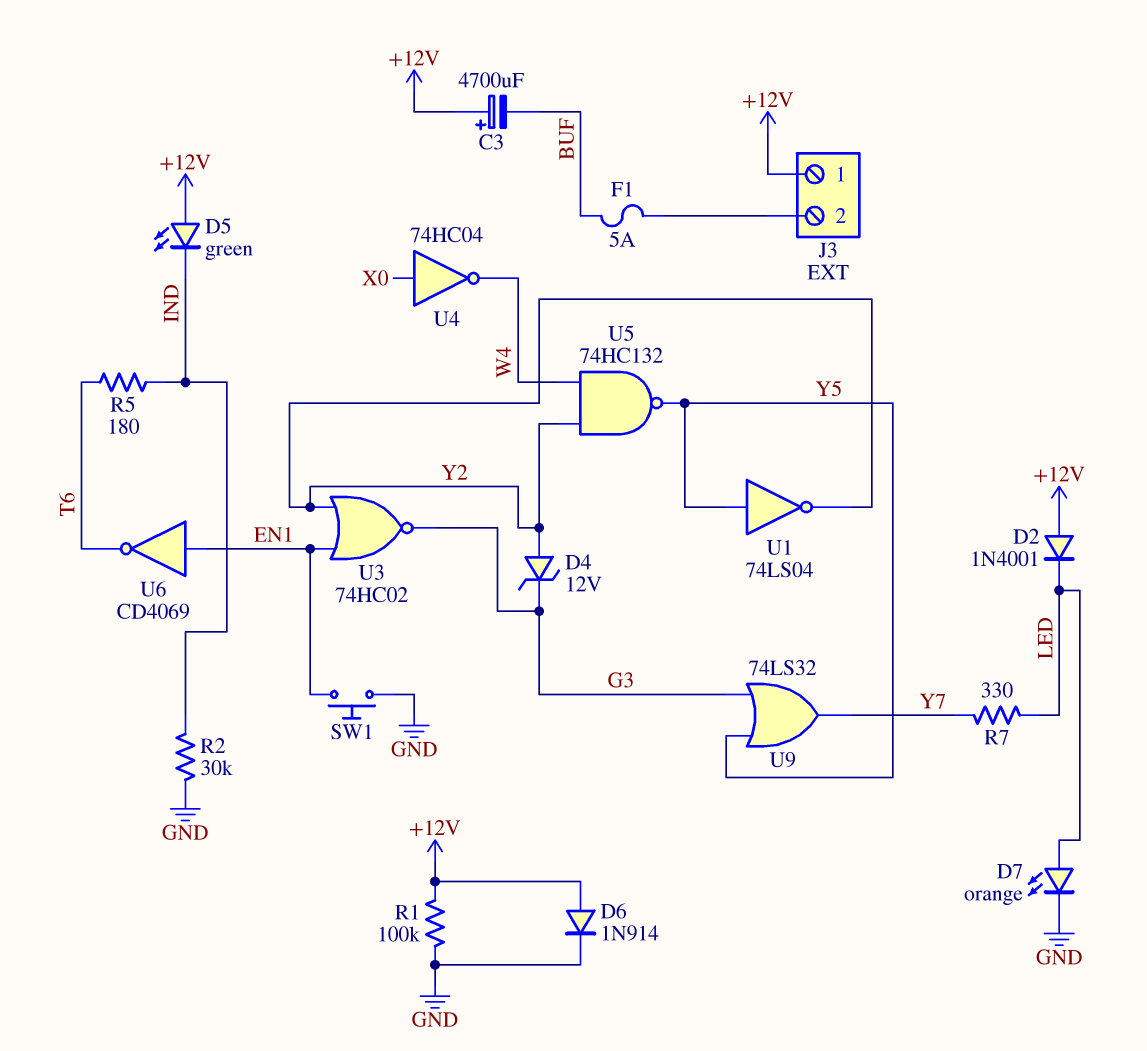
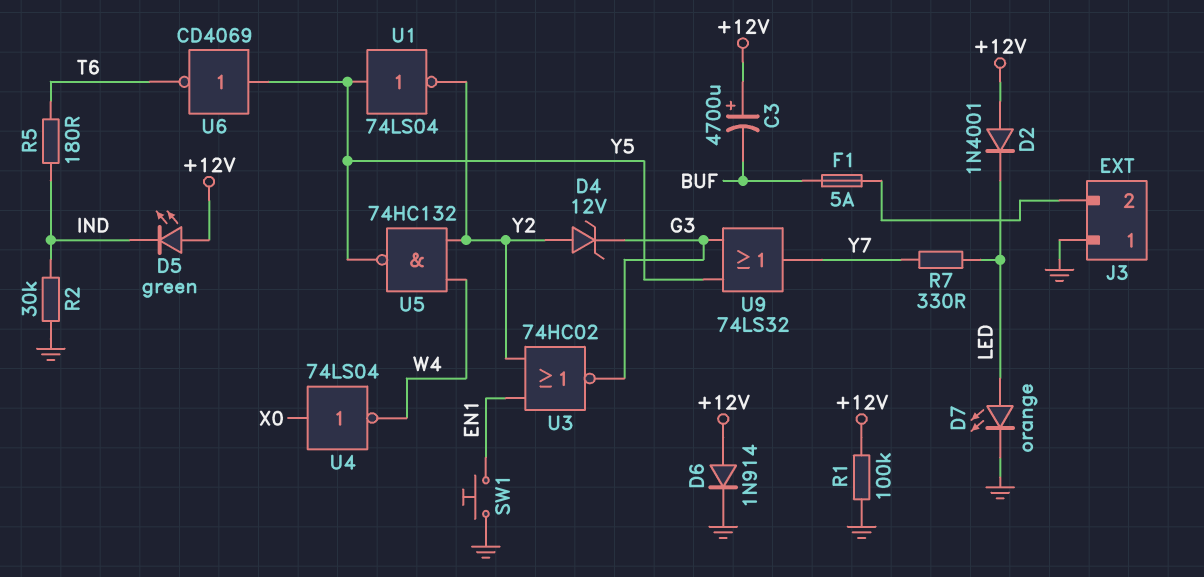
J3 pin 1: +12V -> GND
U4: NOT 74HC04 (in X0, out W4) -> NOT 74LS04 (in X0, out W4)
U6: NOT CD4069 (in EN1, out T6) -> NOT CD4069 (in Y5, out T6)

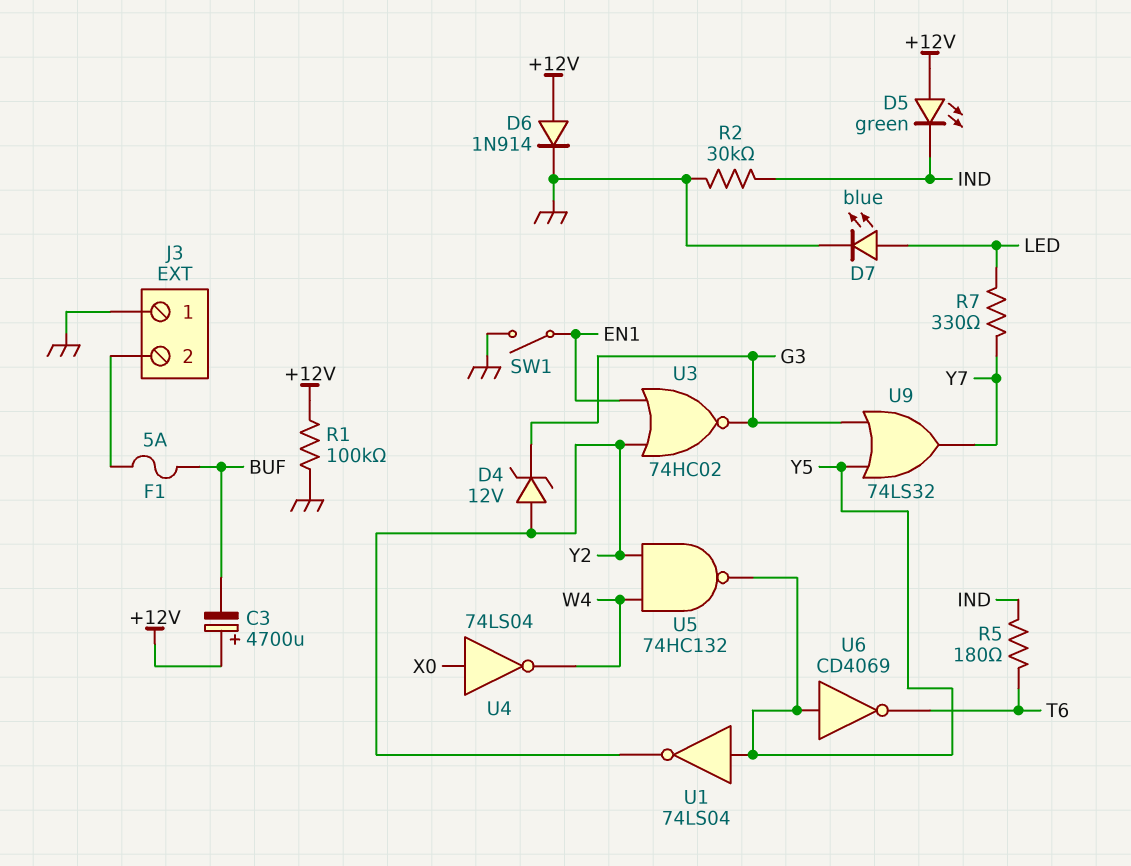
D2: diode 1N4001 (A +12V, K LED) -> none
D7: LED orange (A LED, K GND) -> LED blue (A LED, K GND)
SW1: button (EN1, GND) -> switch (EN1, GND)

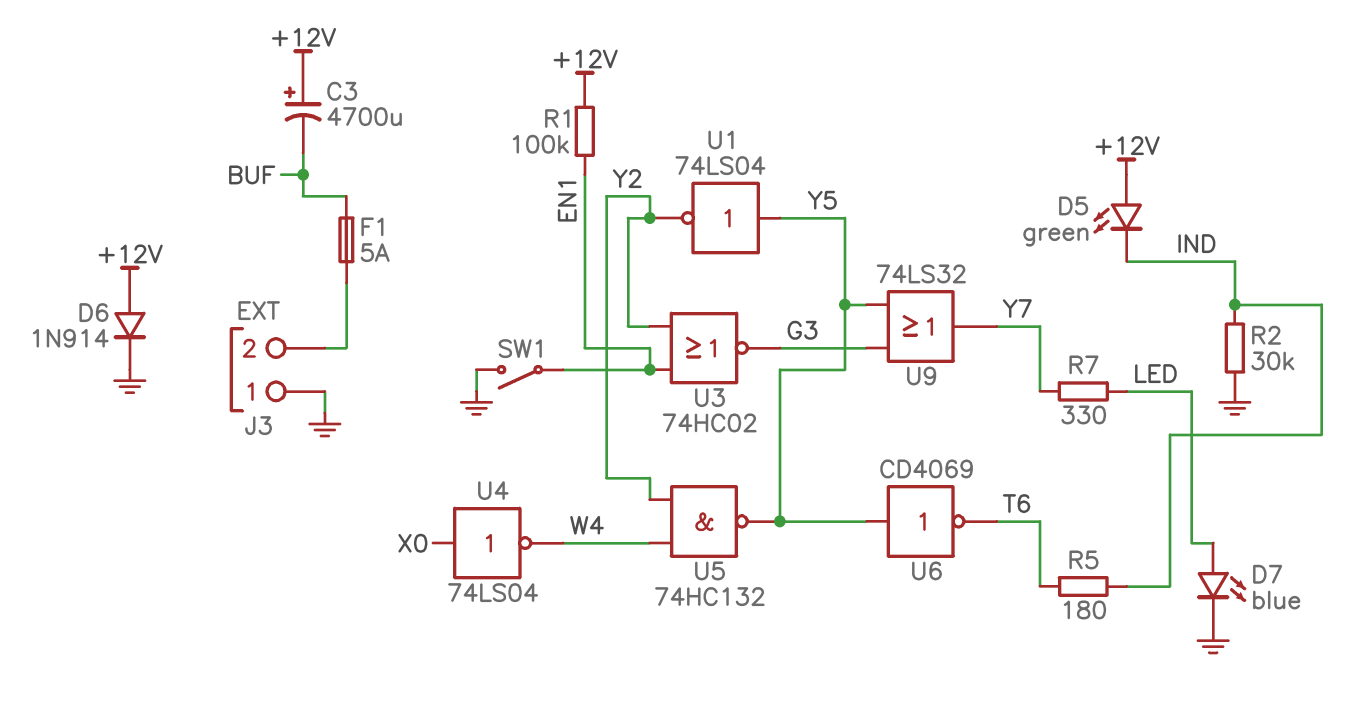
D4: zener 12V (A Y2, K G3) -> none
R1: 100k (+12V, GND) -> 100k (+12V, EN1)

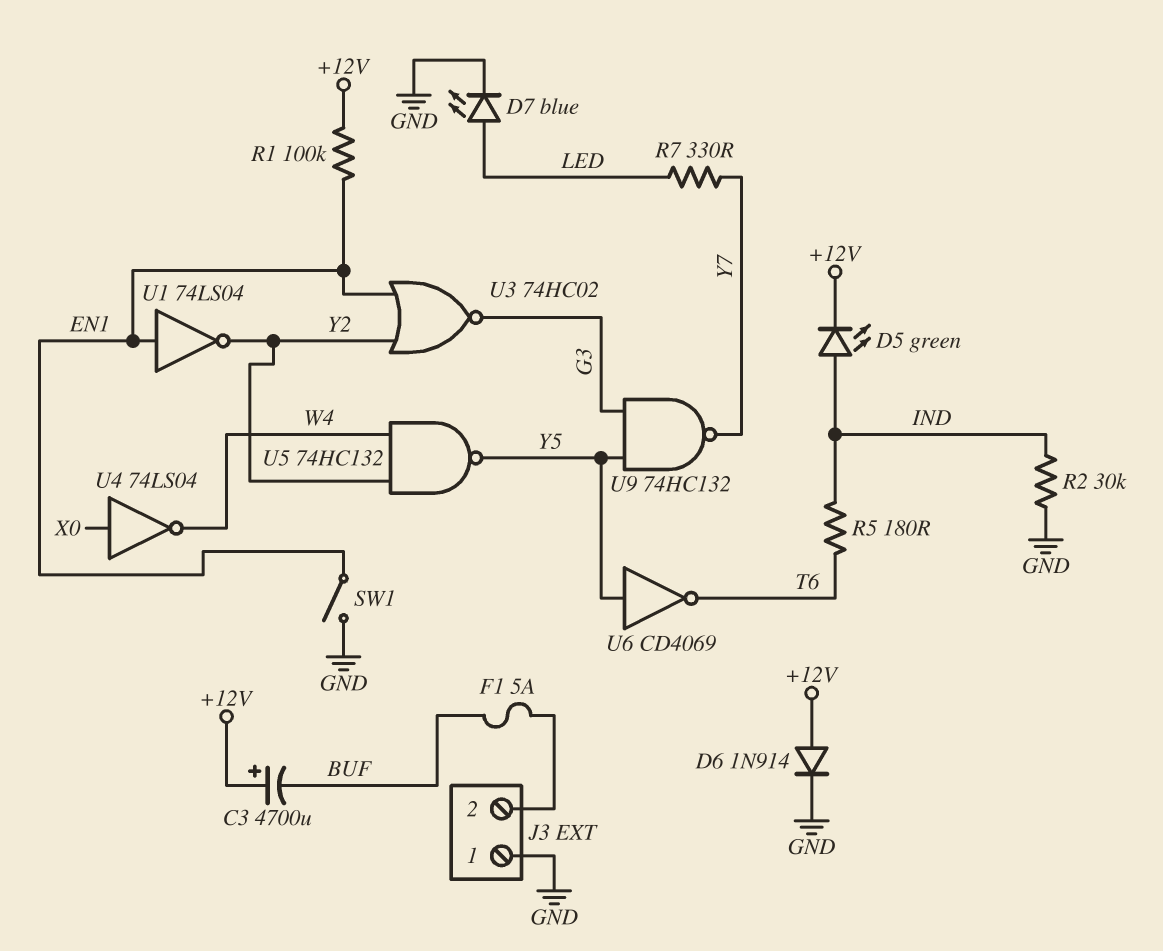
D5: LED green (A +12V, K IND) -> LED green (A IND, K +12V)
U1: NOT 74LS04 (in Y5, out Y2) -> NOT 74LS04 (in EN1, out Y2)
U9: OR 74LS32 (in G3, in Y5, out Y7) -> NAND 74HC132 (in G3, in Y5, out Y7)

